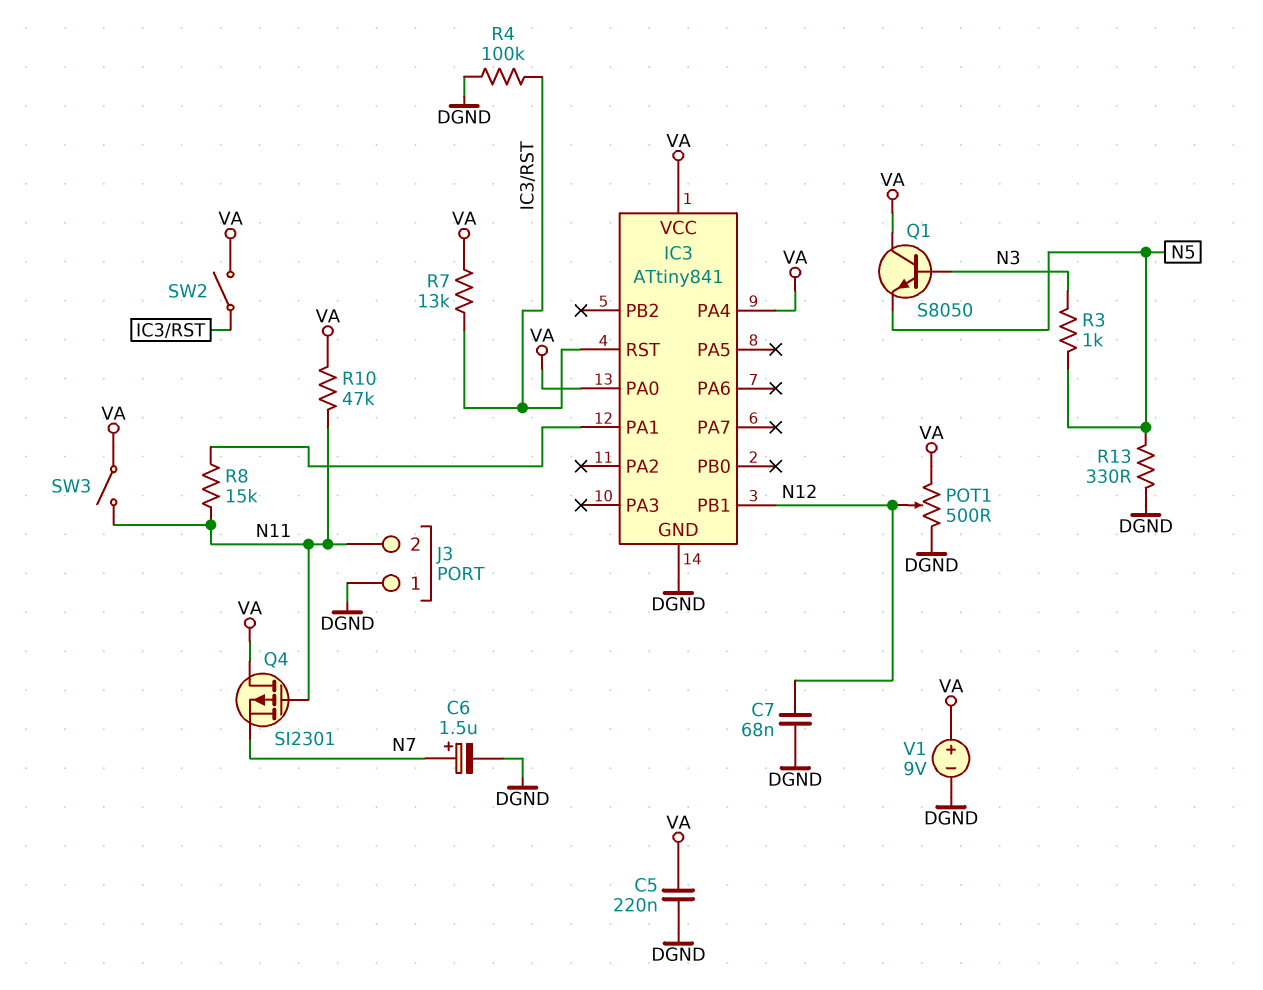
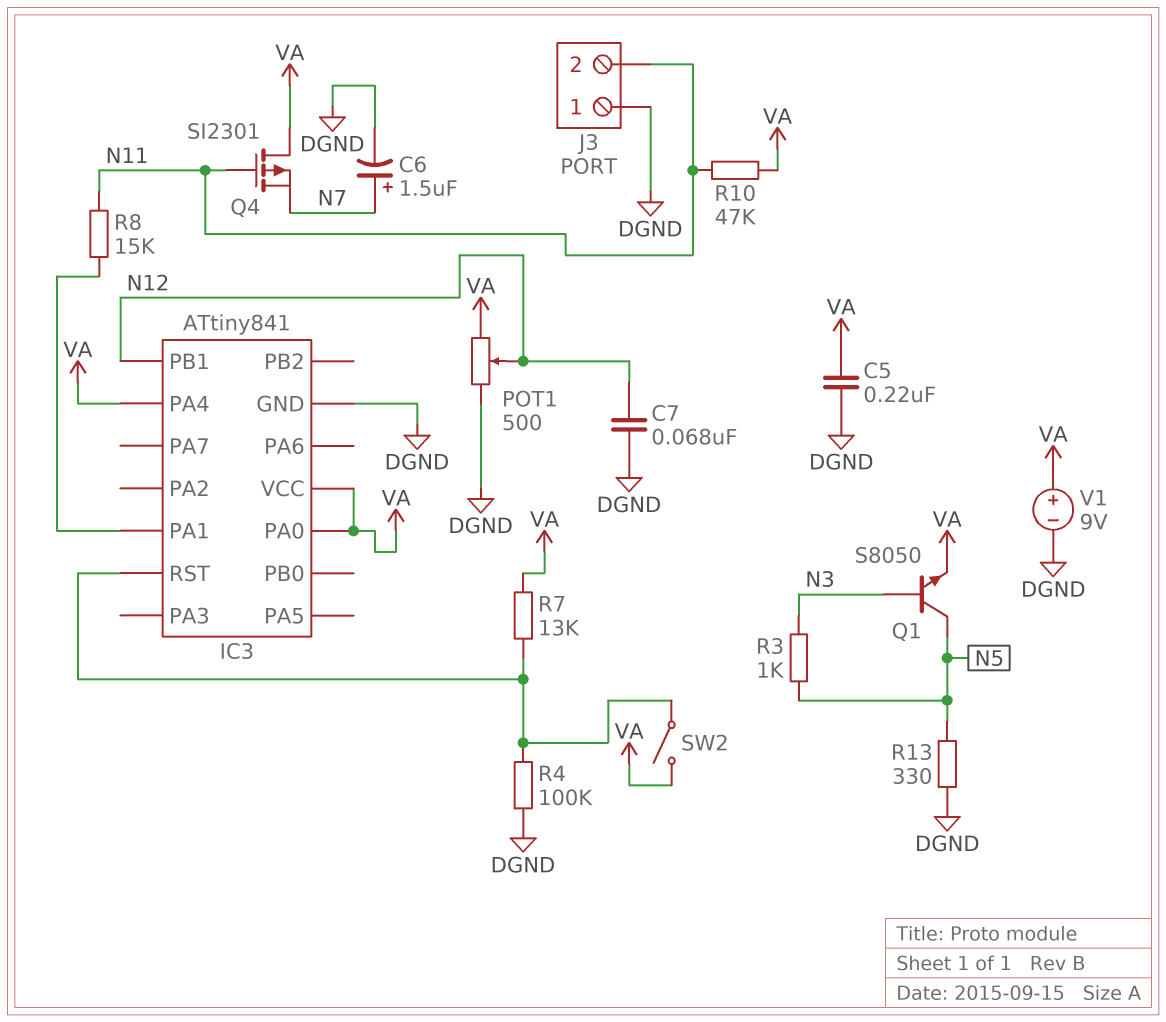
Q1: NPN S8050 (B N3, C VA, E N5) -> NPN S8050 (B N3, C N5, E VA)
SW3: switch (N11, VA) -> none

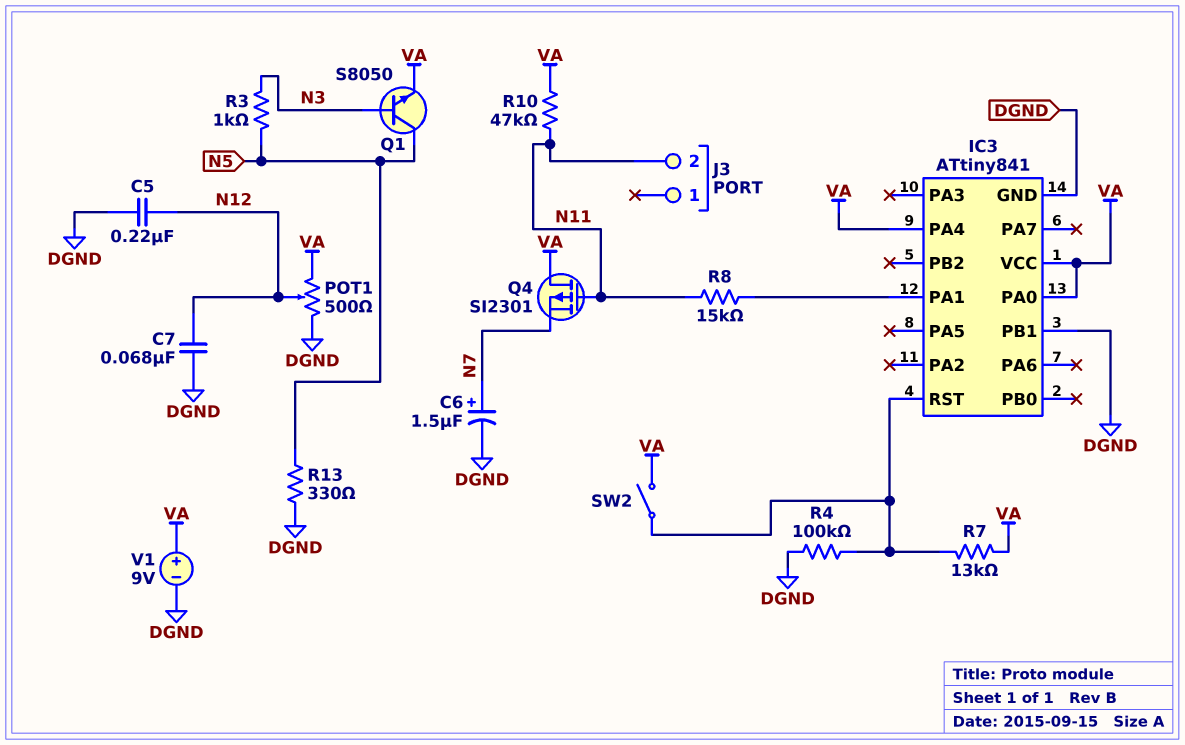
C5: 220nF (DGND, VA) -> 220nF (DGND, N12)
IC3 pin PB1: N12 -> DGND
J3 pin 1: DGND -> none

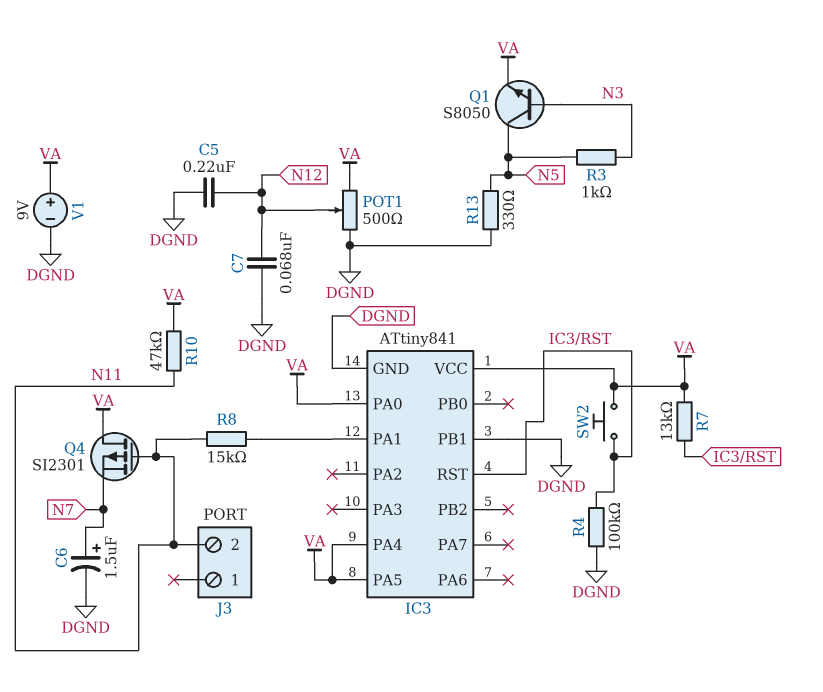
IC3 pin PA5: none -> VA
SW2: switch (IC3/RST, VA) -> button (IC3/RST, VA)

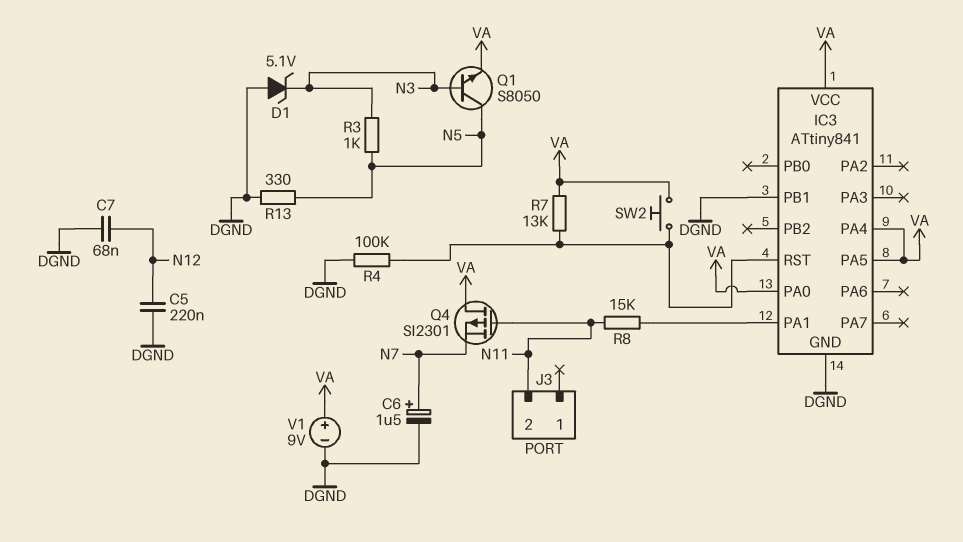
D1: none -> zener 5.1V (A DGND, K N3)
POT1: 500 (DGND, VA, wiper N12) -> none
R10: 47k (N11, VA) -> none

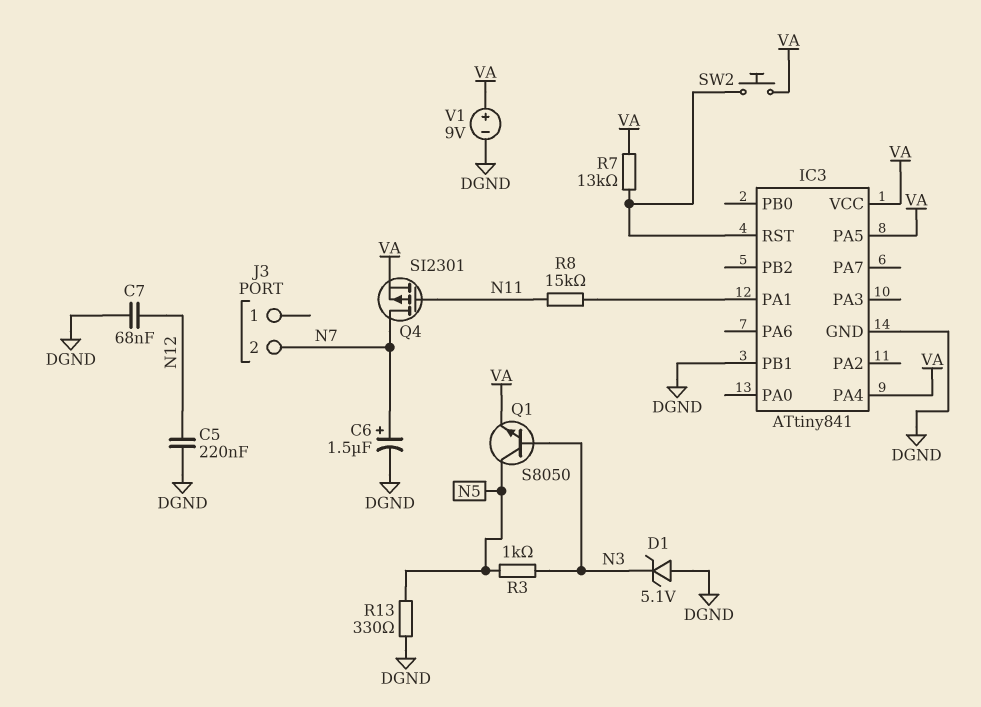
IC3 pin PA0: VA -> none
J3 pin 2: N11 -> N7
Q4: PMOS SI2301 (G N11, D VA, S N7) -> PMOS SI2301 (G N11, D N7, S VA)
R4: 100k (DGND, IC3/RST) -> none

